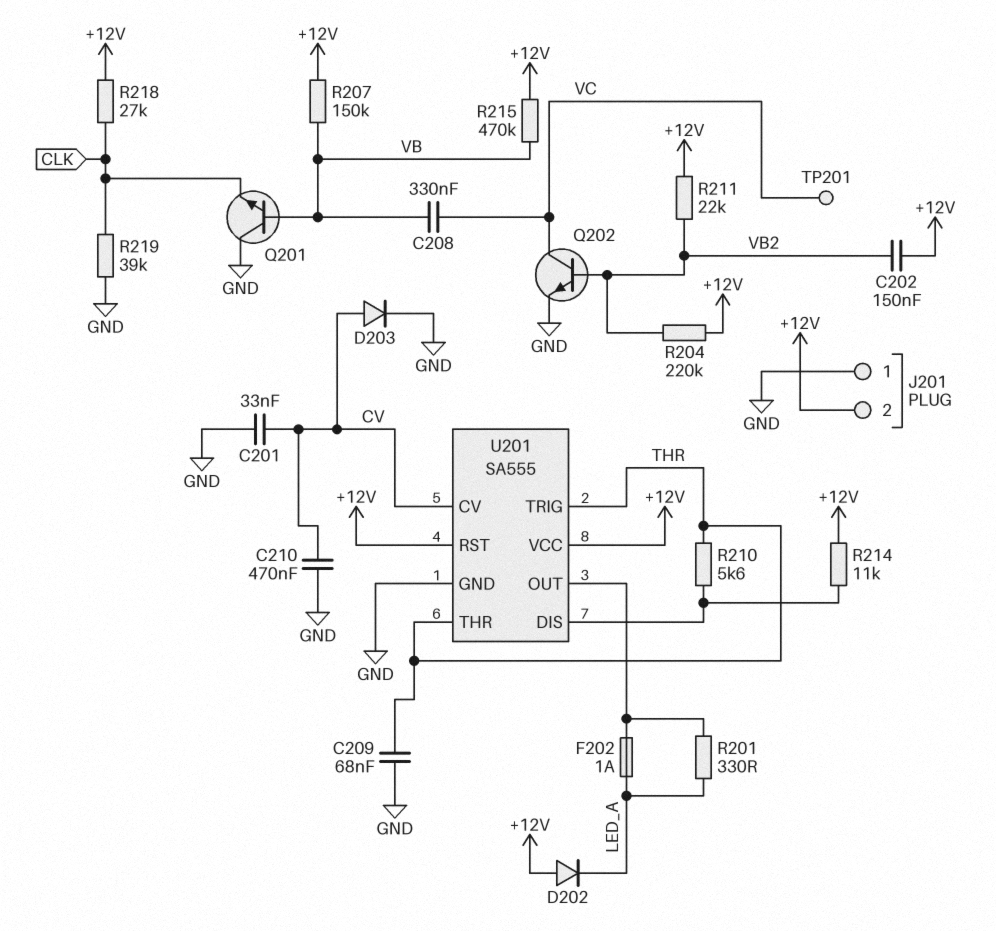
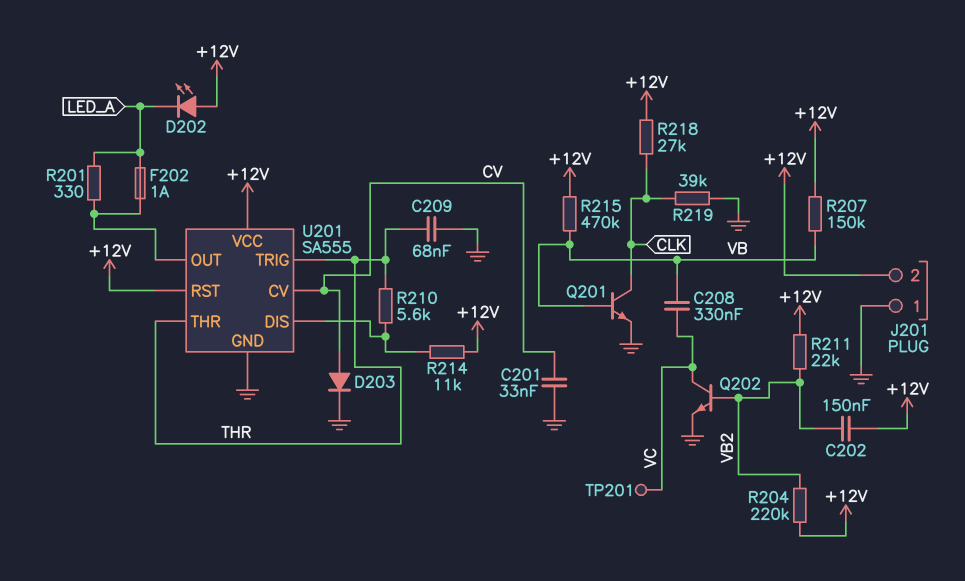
C210: 470nF (CV, GND) -> none
D202: diode (A +12V, K LED_A) -> LED (A +12V, K LED_A)
Q201: NPN (B VB, C GND, E CLK) -> NPN (B VB, C CLK, E GND)

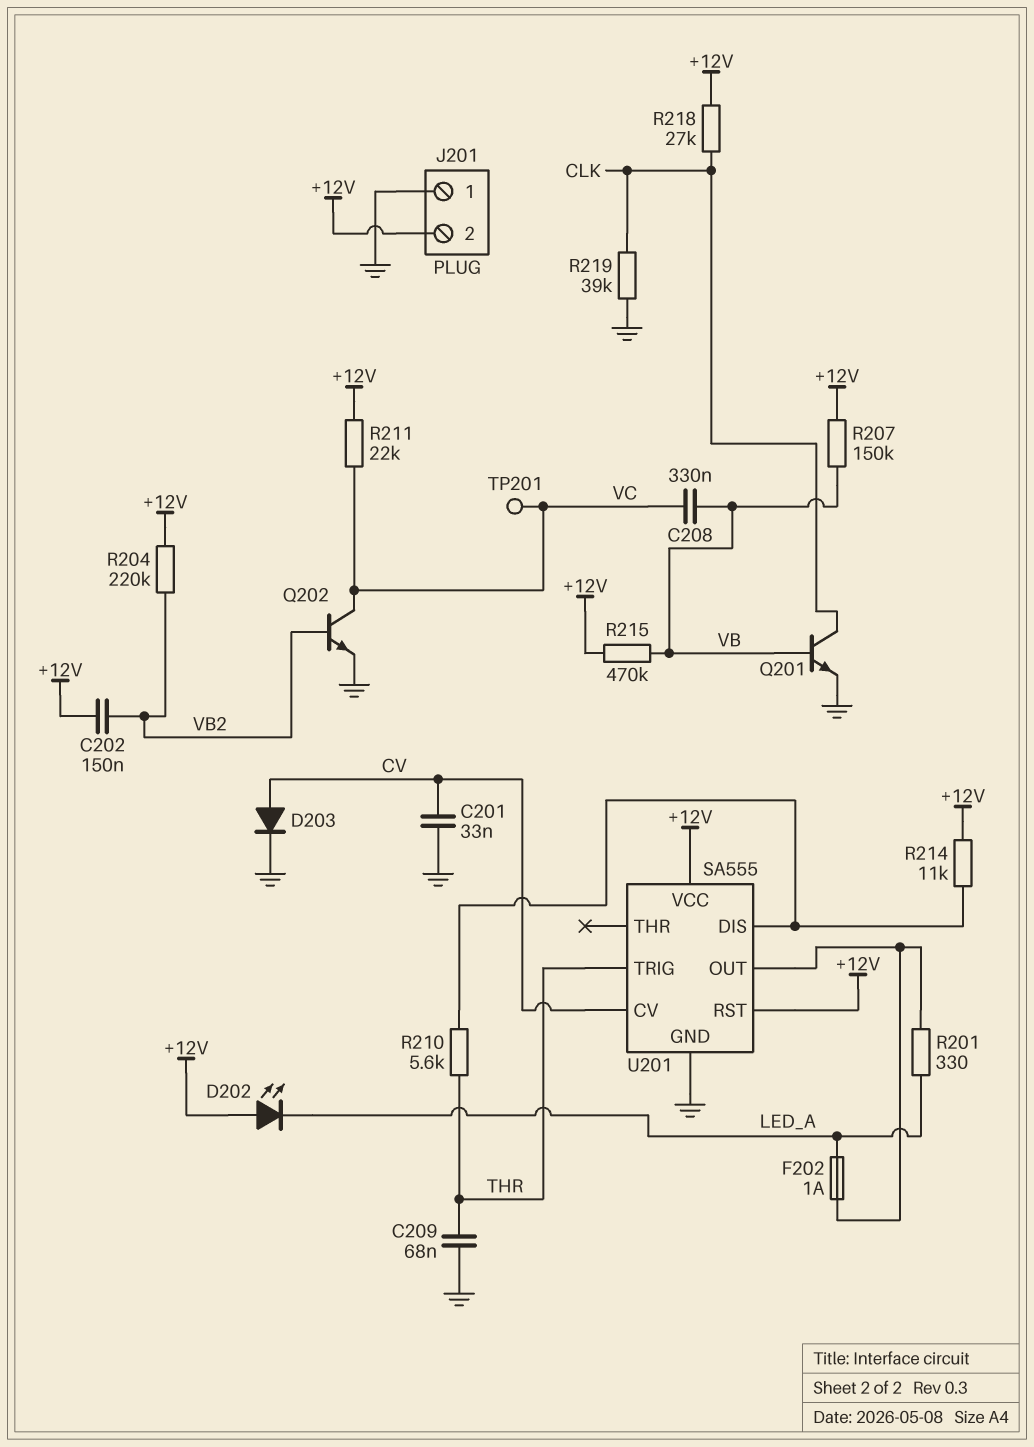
R211: 22k (+12V, VB2) -> 22k (+12V, VC)
U201 pin THR: THR -> none

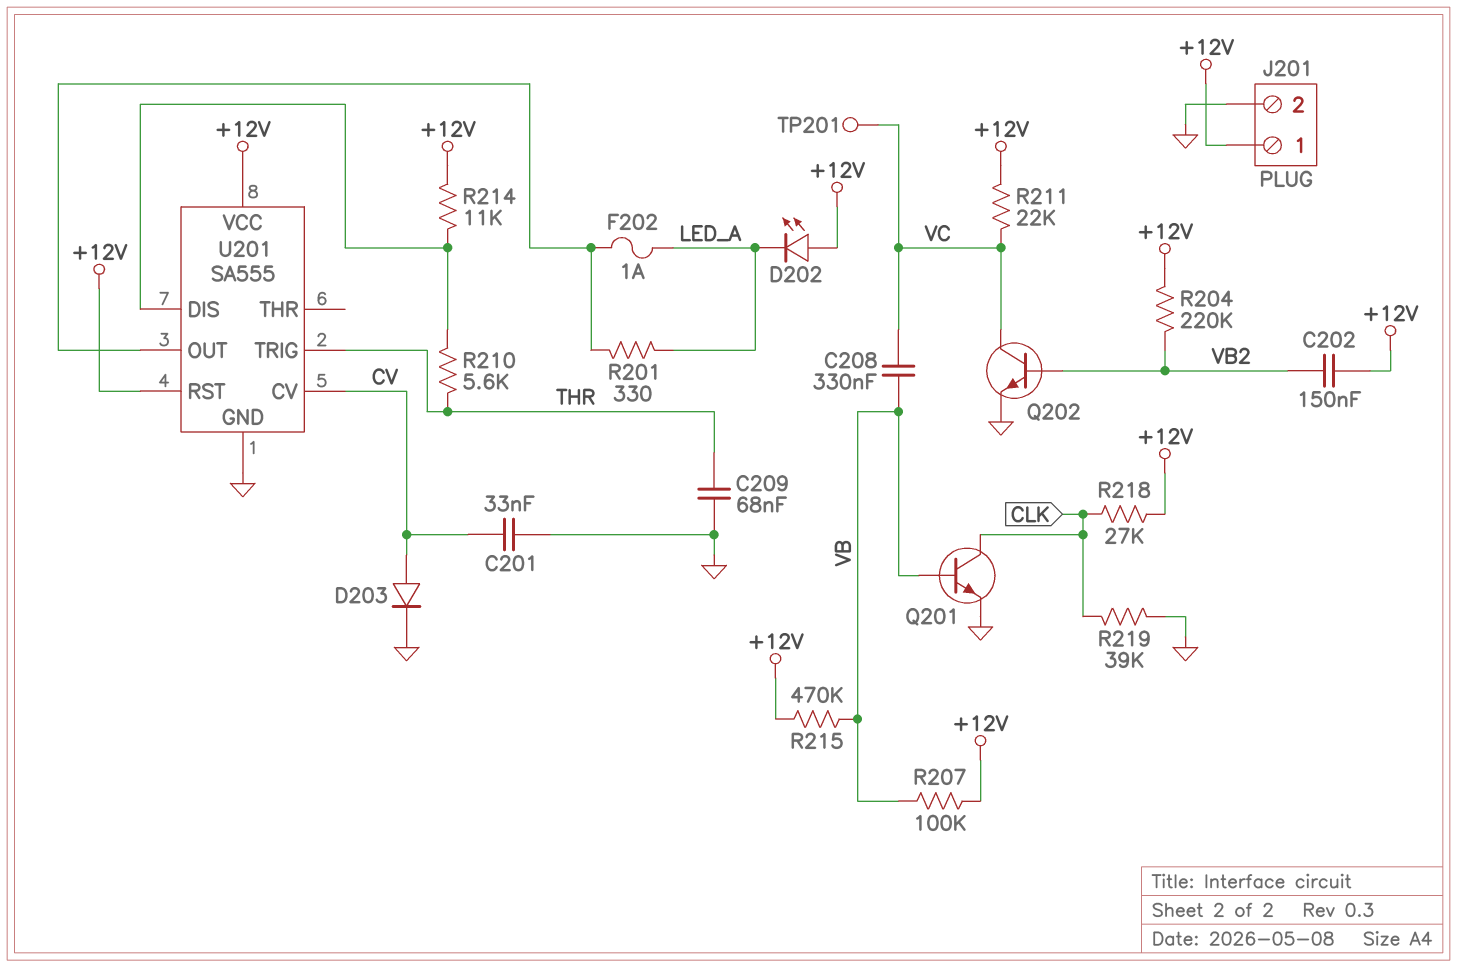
J201 pin 1: GND -> +12V
J201 pin 2: +12V -> GND
R207: 150k (+12V, VB) -> 100k (+12V, VB)

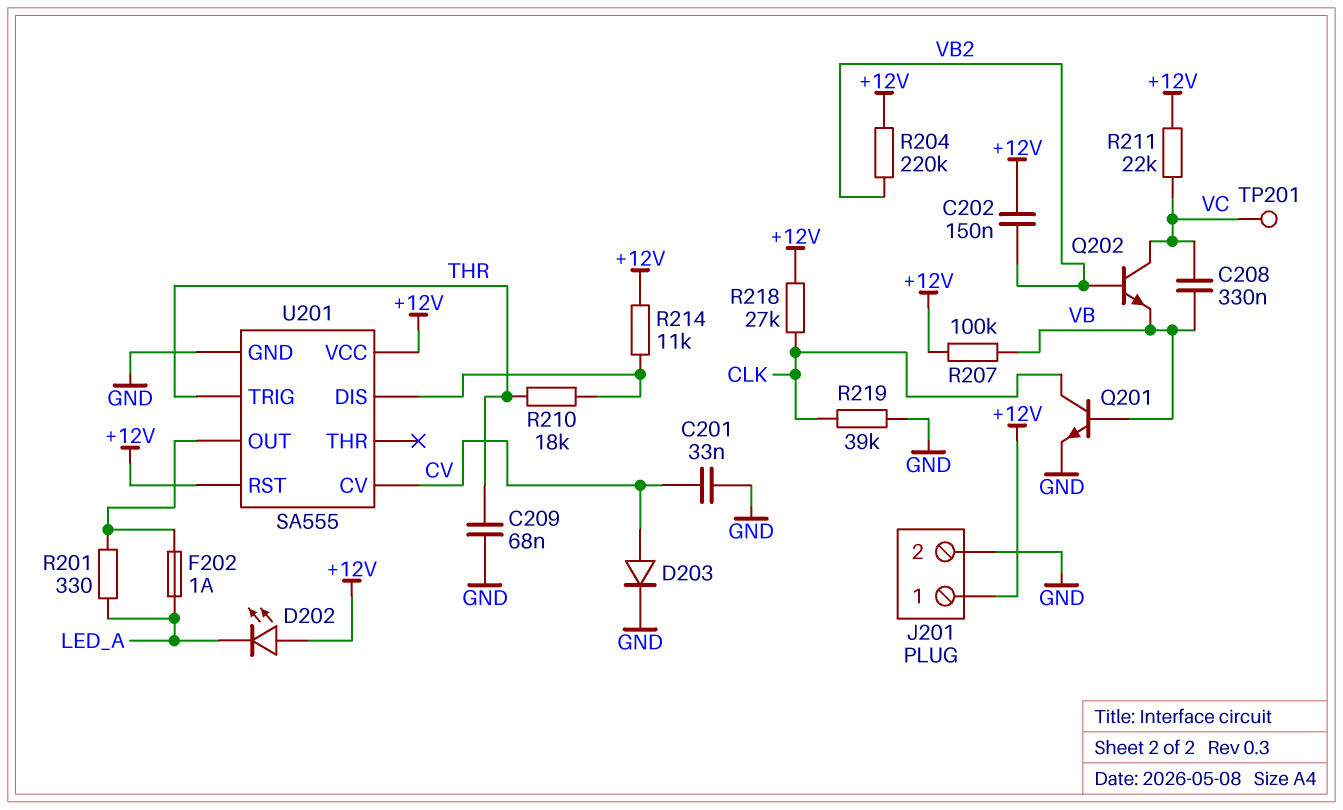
Q202: NPN (B VB2, C VC, E GND) -> NPN (B VB2, C VC, E VB)
R210: 5.6k (THR, U201/DIS) -> 18k (THR, U201/DIS)
R215: 470k (+12V, VB) -> none

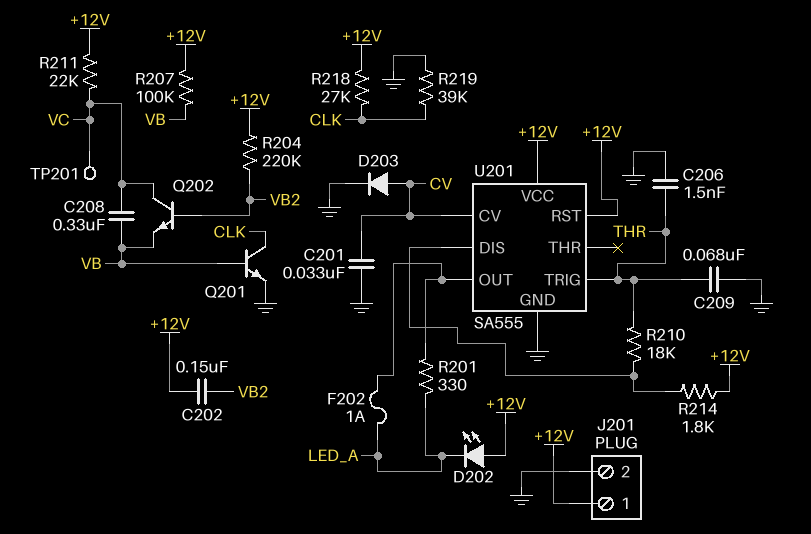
C206: none -> 1.5nF (GND, THR)
R214: 11k (+12V, U201/DIS) -> 1.8k (+12V, U201/DIS)

